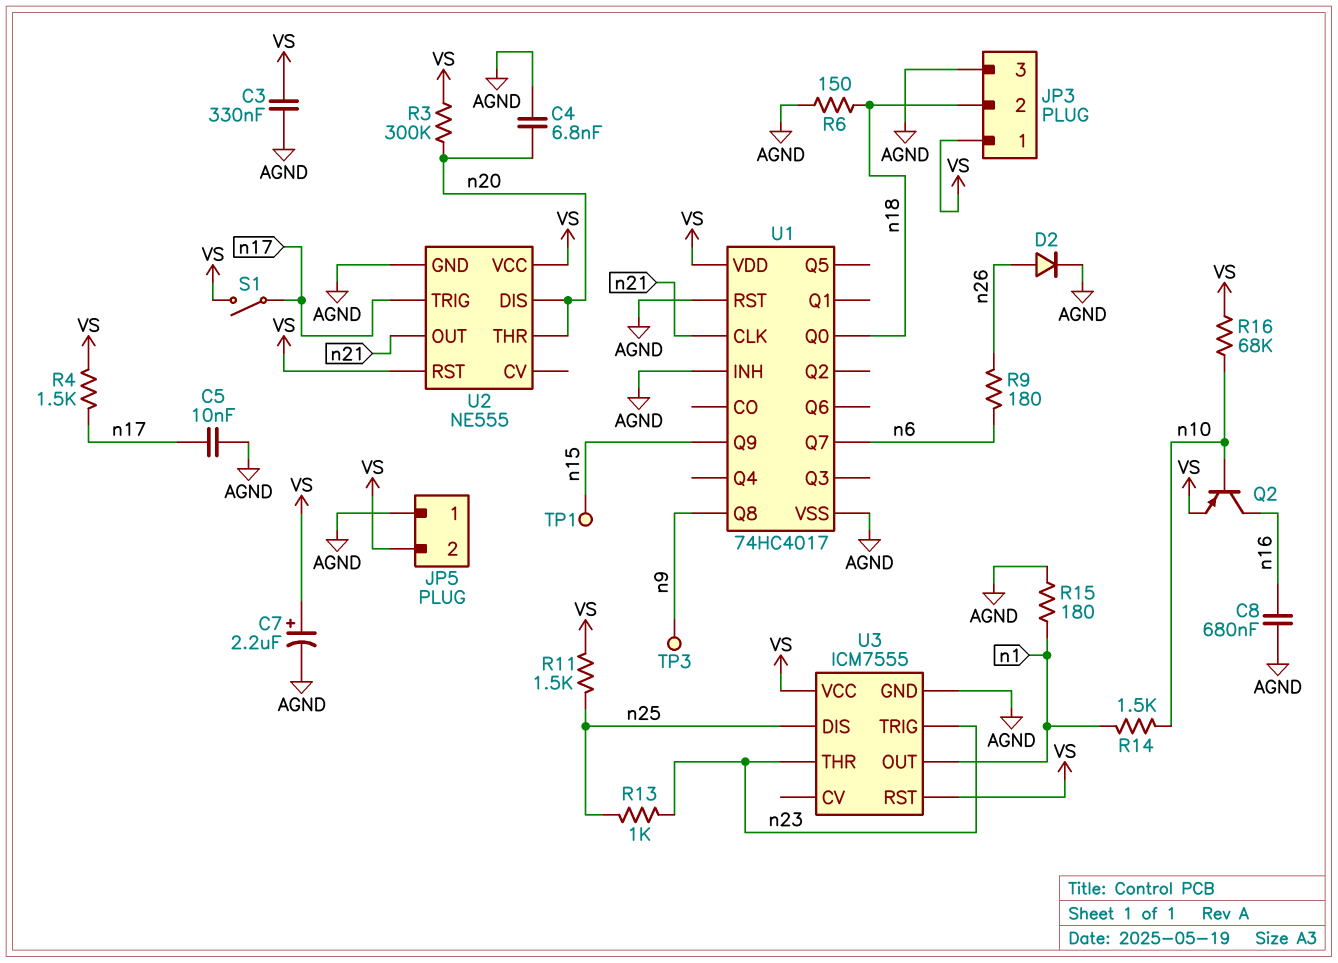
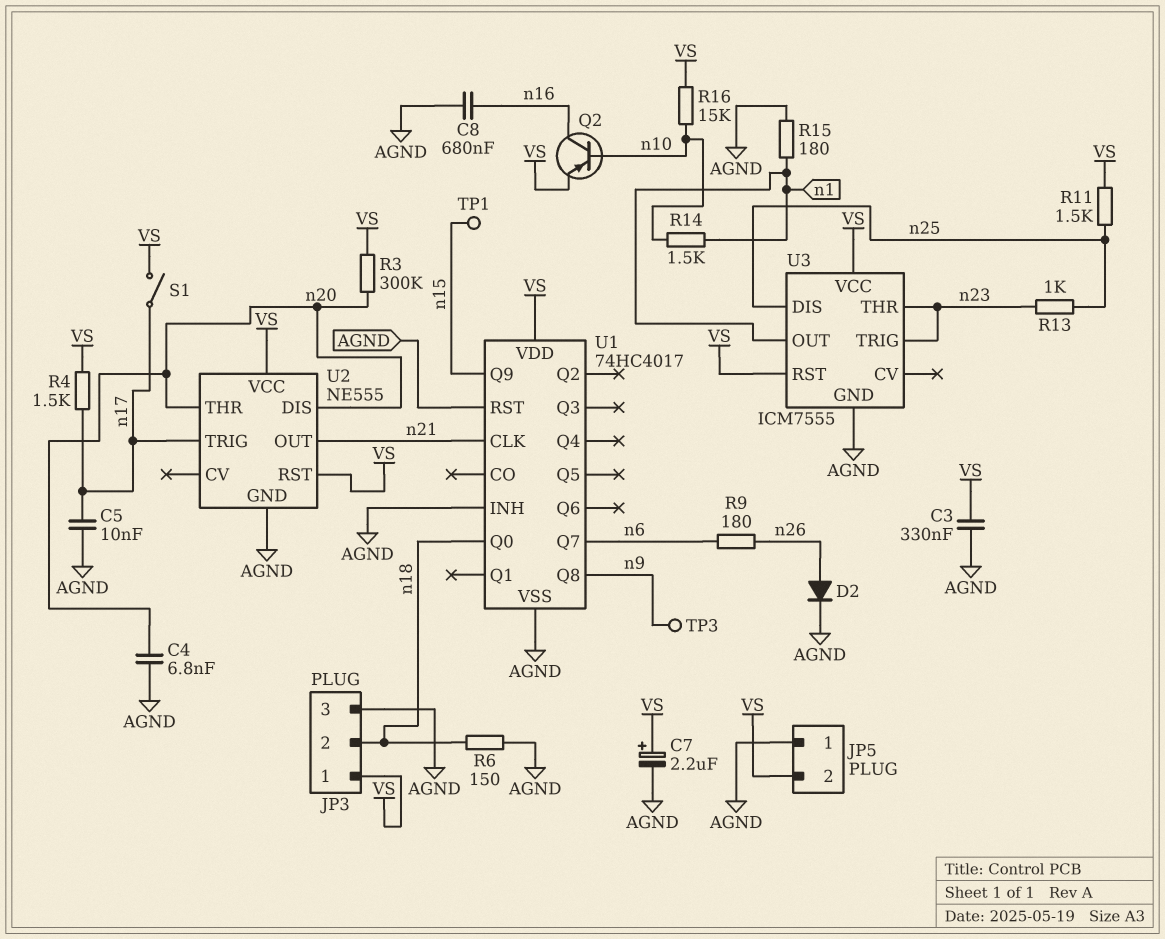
R16: 68k (VS, n10) -> 15k (VS, n10)

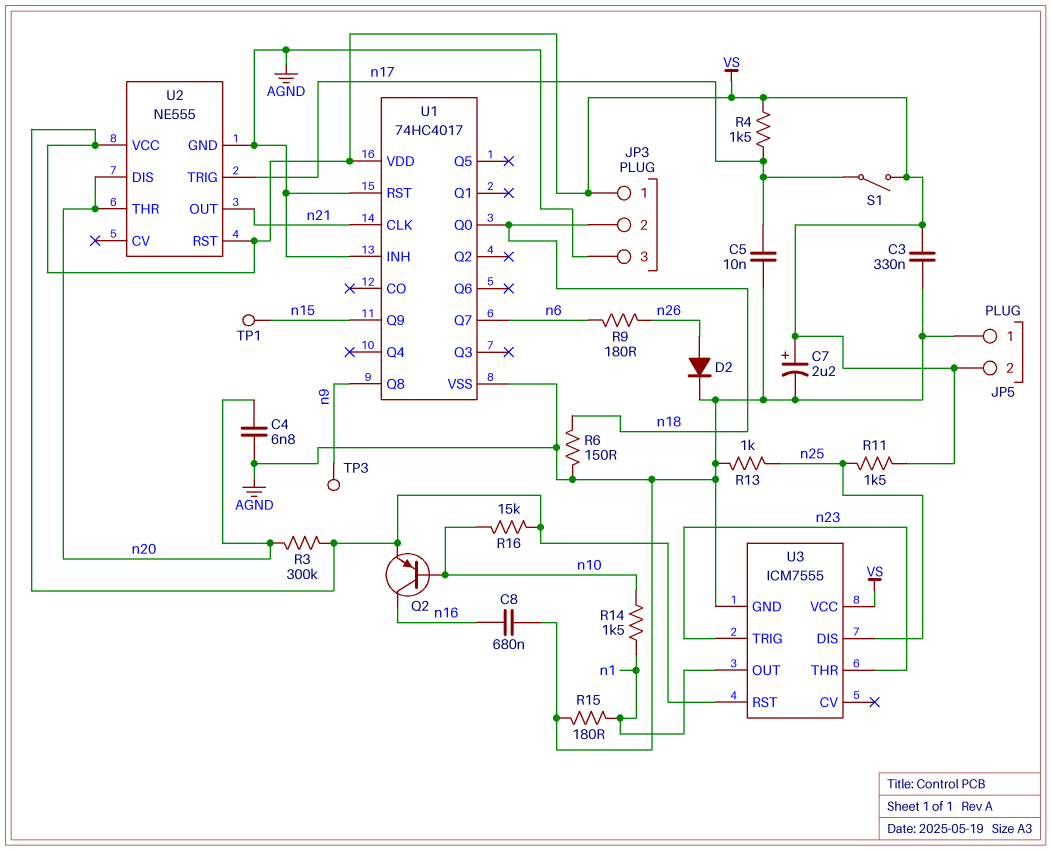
R13: 1k (n23, n25) -> 1k (AGND, n25)

